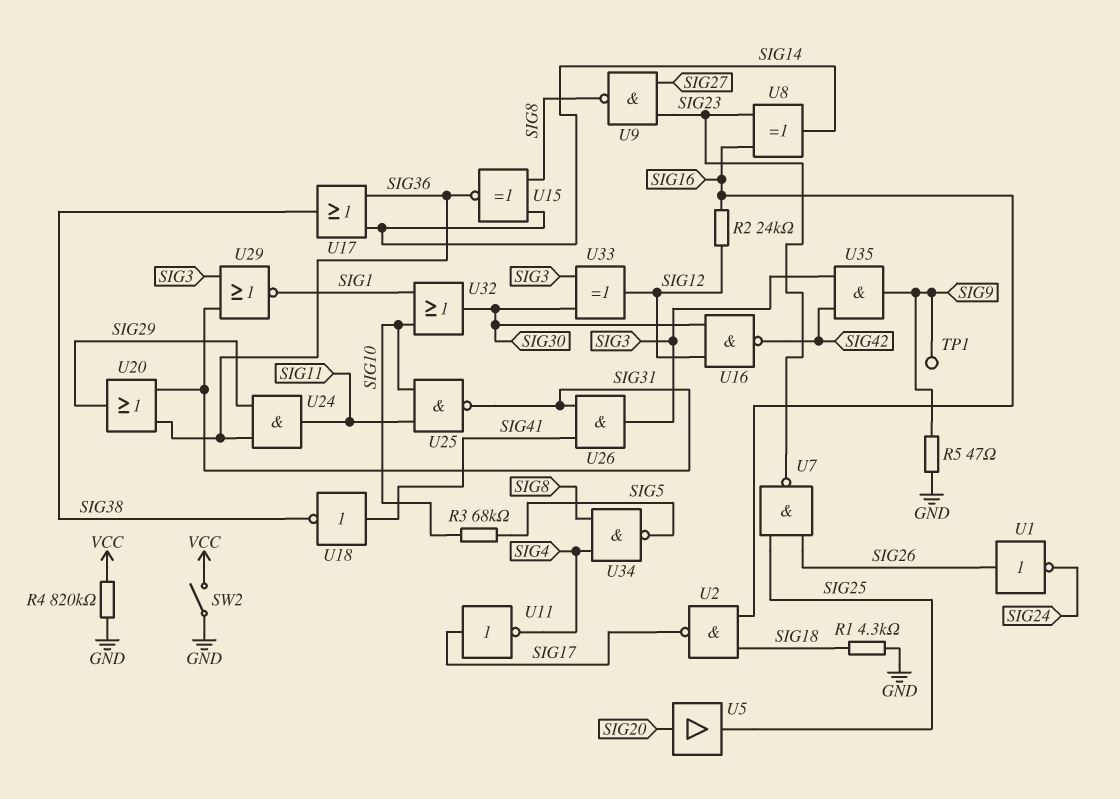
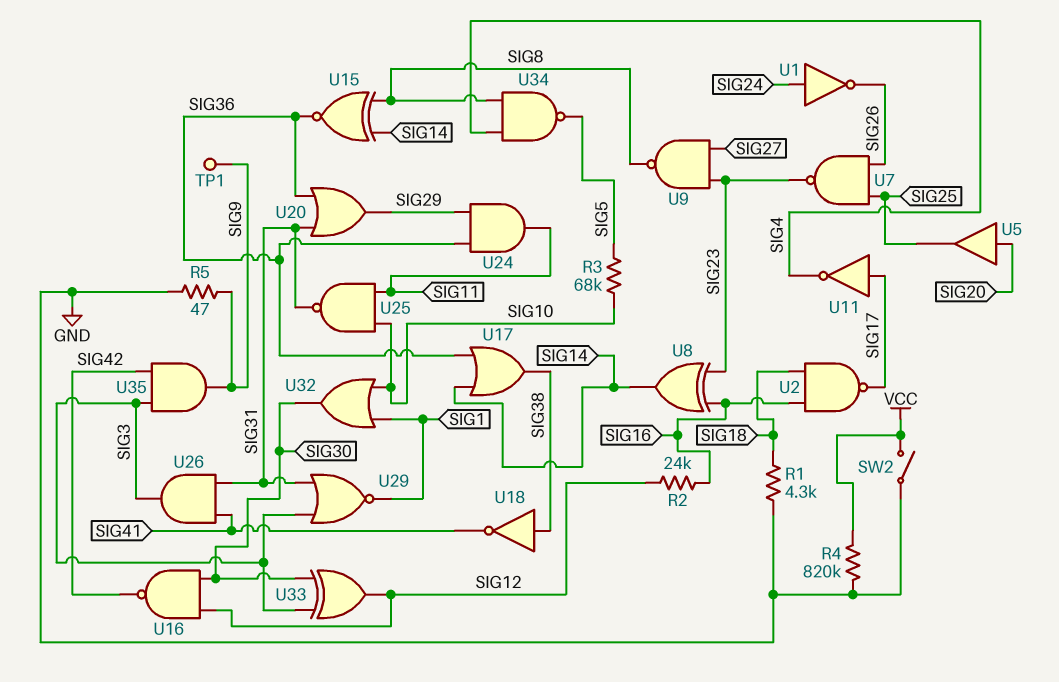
U1: NOT (in SIG26, out SIG24) -> NOT (in SIG24, out SIG26)
U18: NOT (in SIG41, out SIG38) -> NOT (in SIG38, out SIG41)

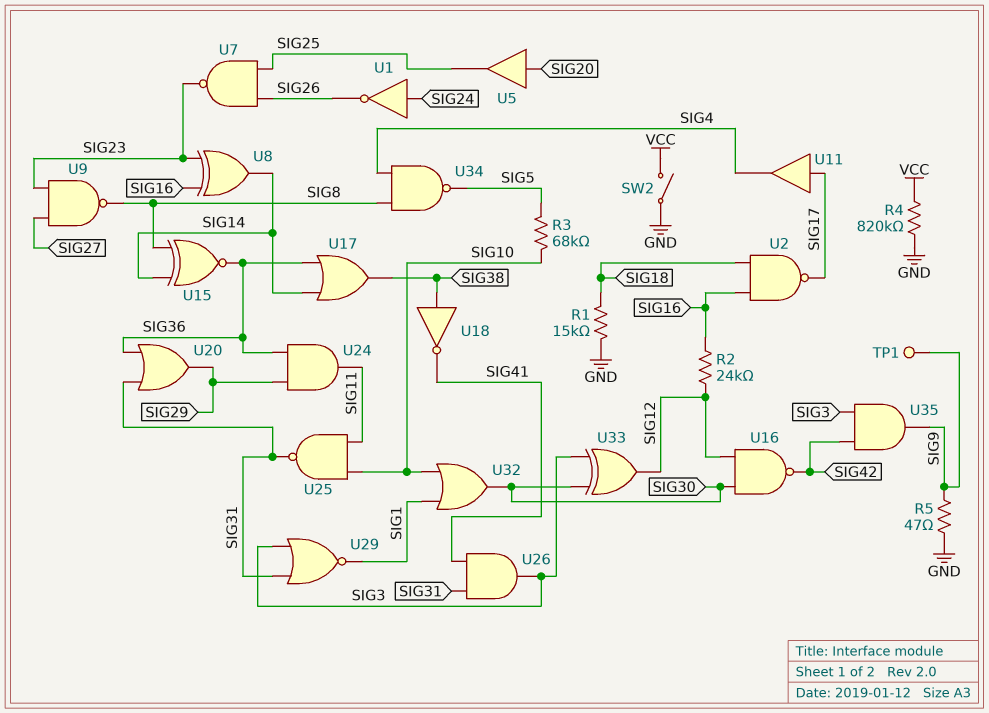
R1: 4.3k (GND, SIG18) -> 15k (GND, SIG18)
U11: NOT (in SIG17, out SIG4) -> buffer (in SIG17, out SIG4)

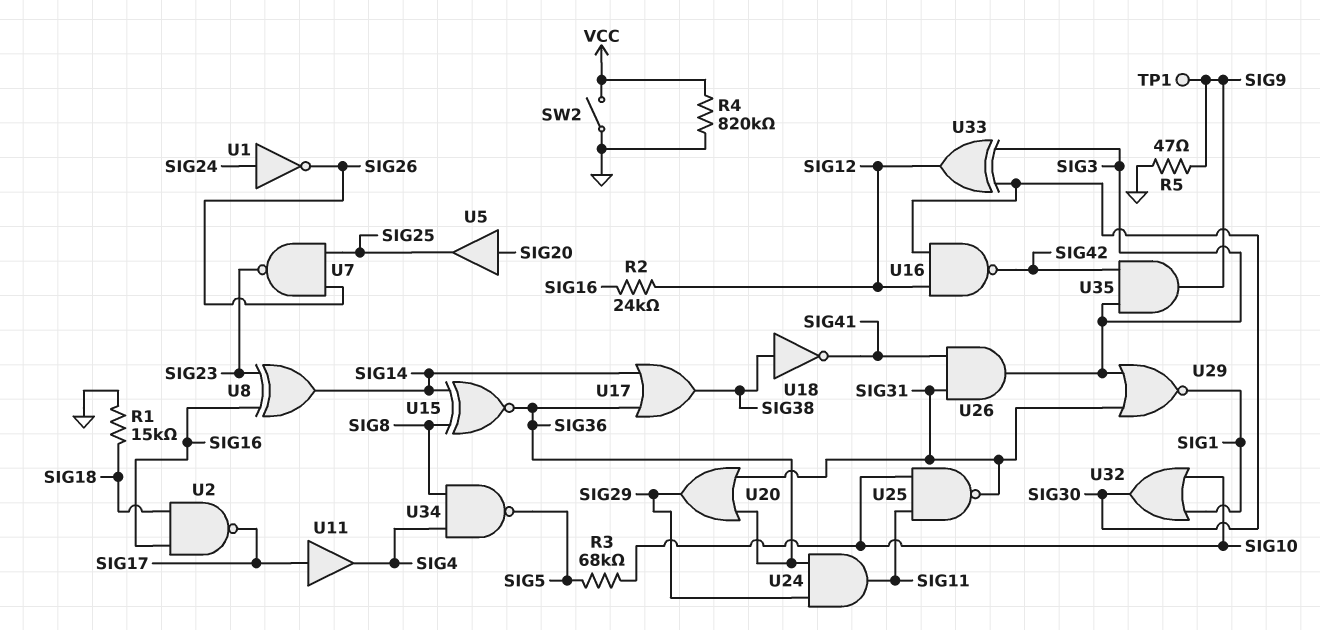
U9: NAND (in SIG23, in SIG27, out SIG8) -> none

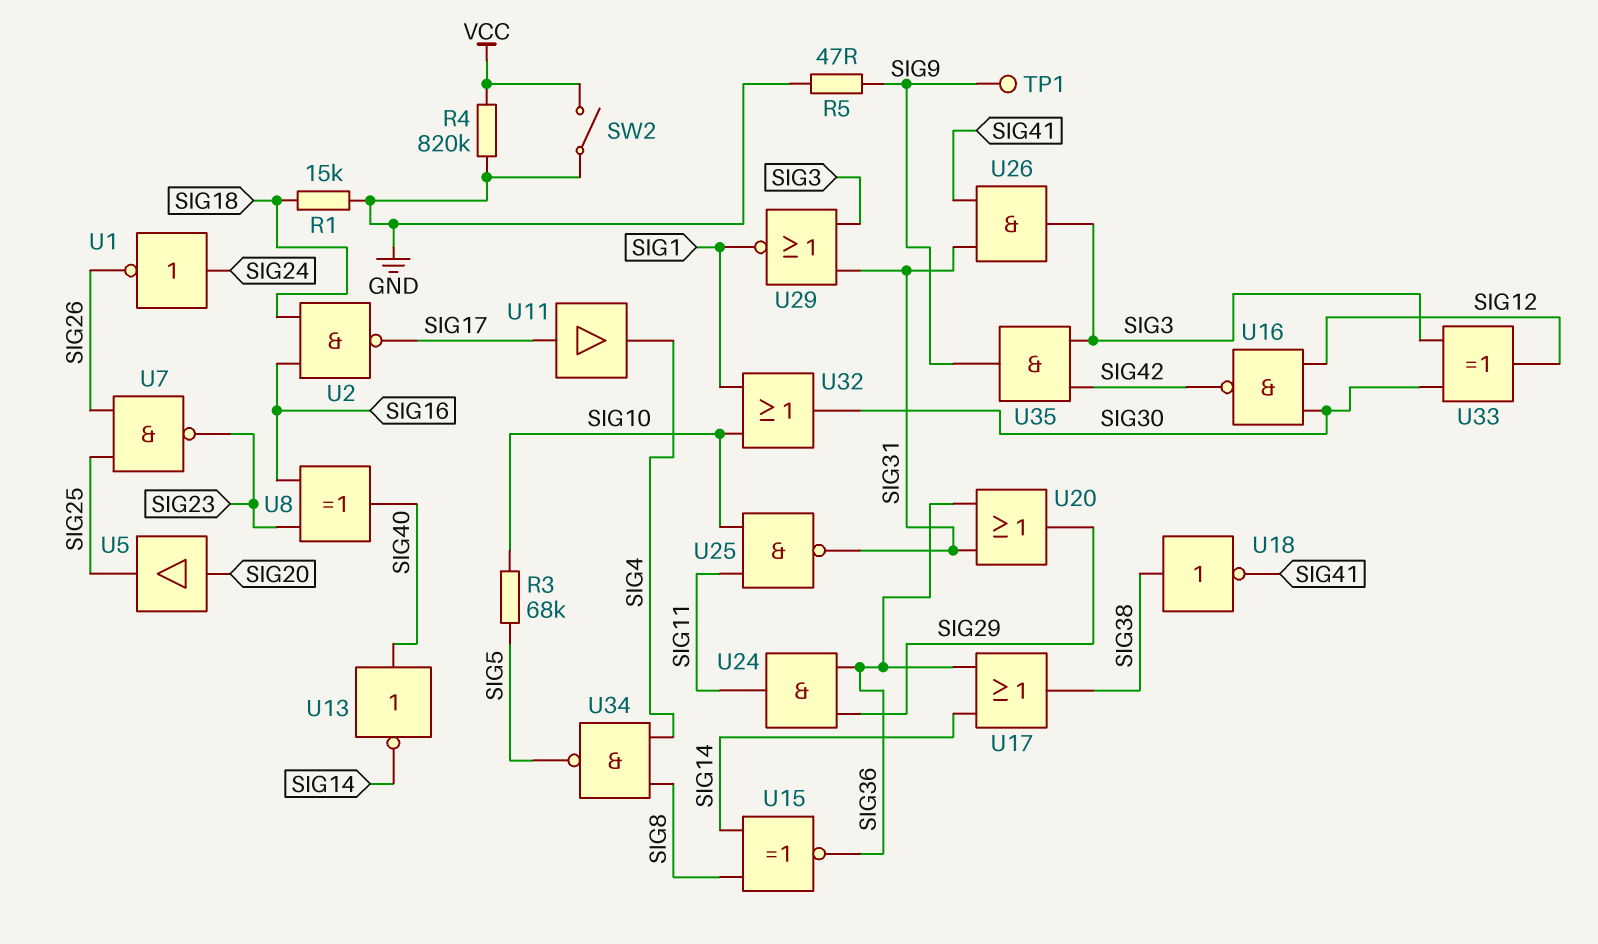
R2: 24k (SIG12, SIG16) -> none
U8: XOR (in SIG16, in SIG23, out SIG14) -> XOR (in SIG16, in SIG23, out SIG40)
U13: none -> NOT (in SIG40, out SIG14)

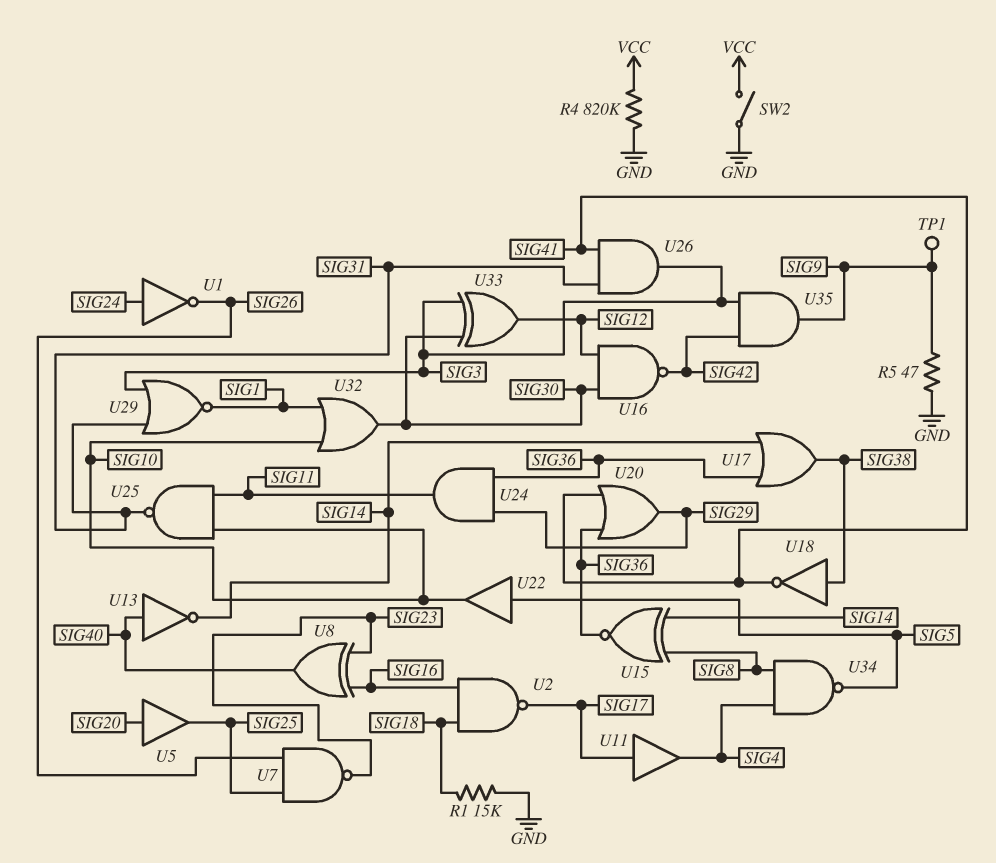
R3: 68k (SIG5, SIG10) -> none
U20: OR (in SIG31, in SIG36, out SIG29) -> OR (in SIG36, in SIG41, out SIG29)
U22: none -> buffer (in SIG5, out SIG10)

